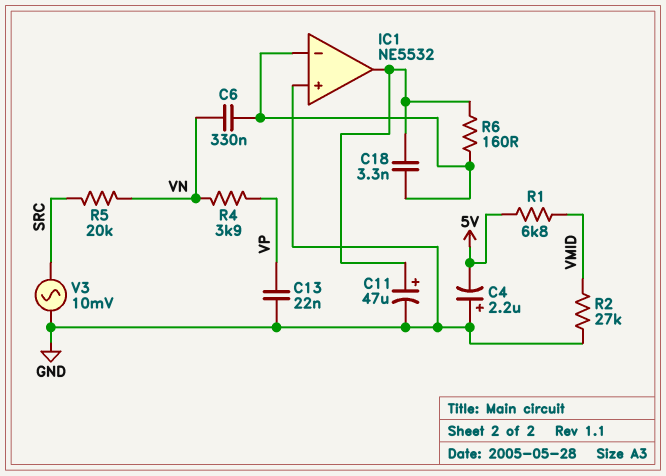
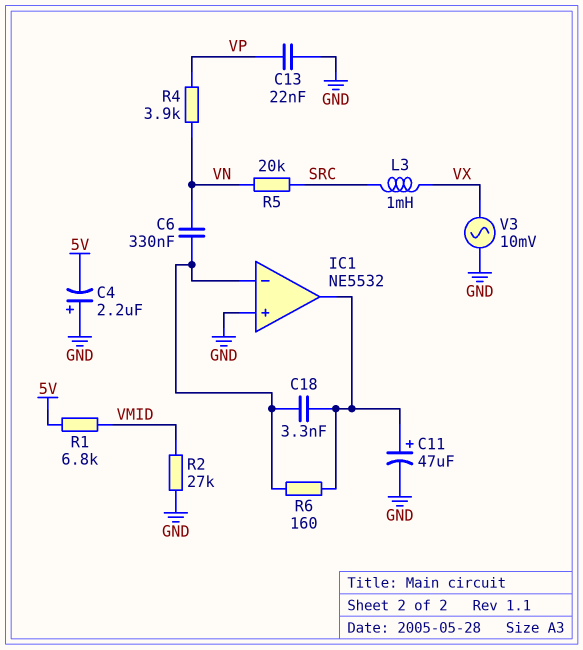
L3: none -> 1mH (SRC, VX)
V3: AC 10mV (GND, SRC) -> AC 10mV (GND, VX)

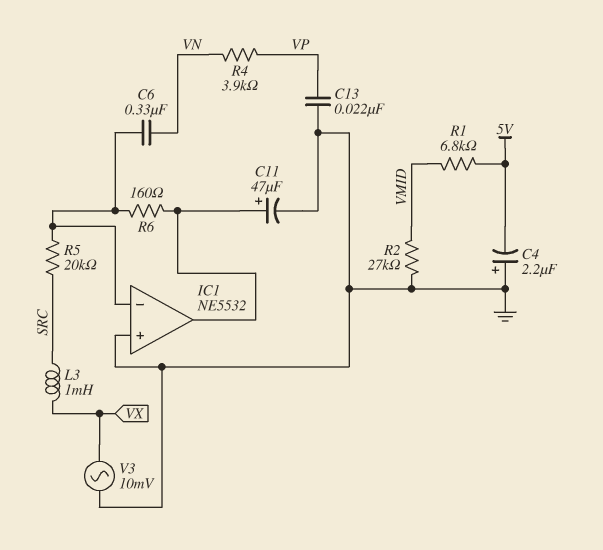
C18: 3.3nF (IC1/in-, IC1/out) -> none
R5: 20k (SRC, VN) -> 20k (IC1/in-, SRC)

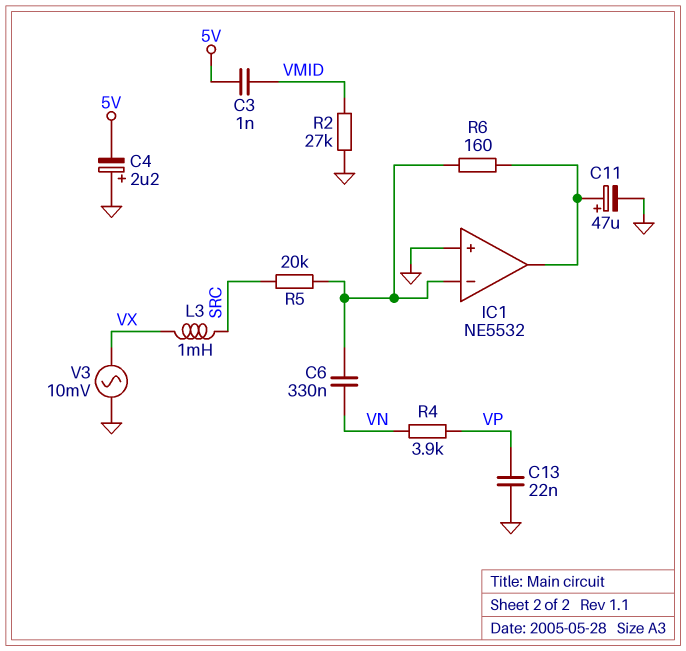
C3: none -> 1nF (5V, VMID)
R1: 6.8k (5V, VMID) -> none

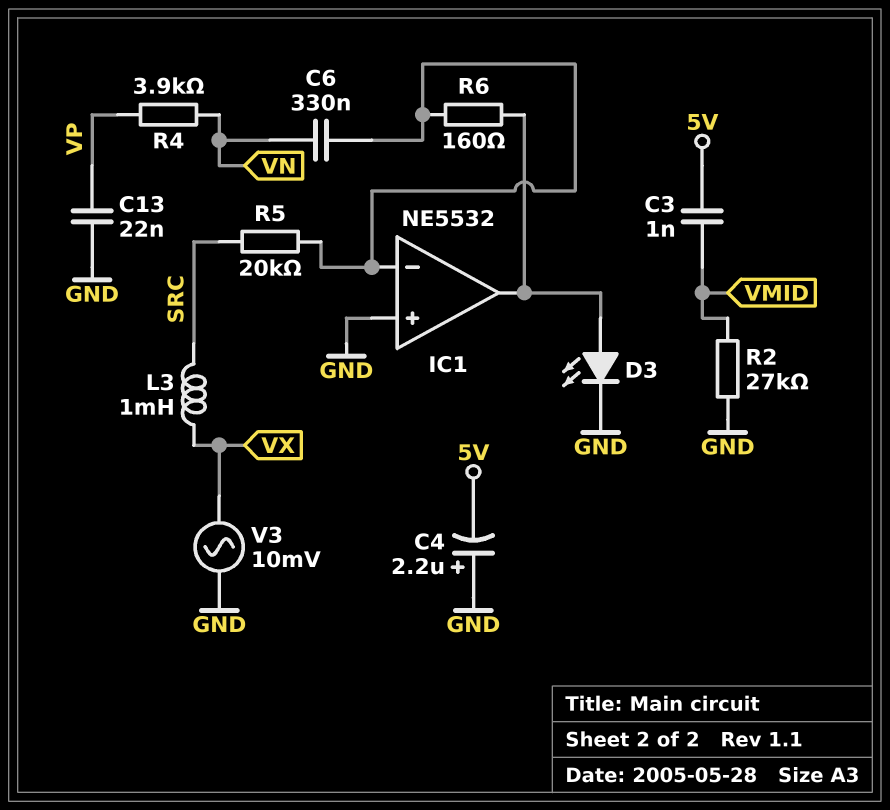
C11: 47uF (plus IC1/out, minus GND) -> none
D3: none -> LED (A IC1/out, K GND)

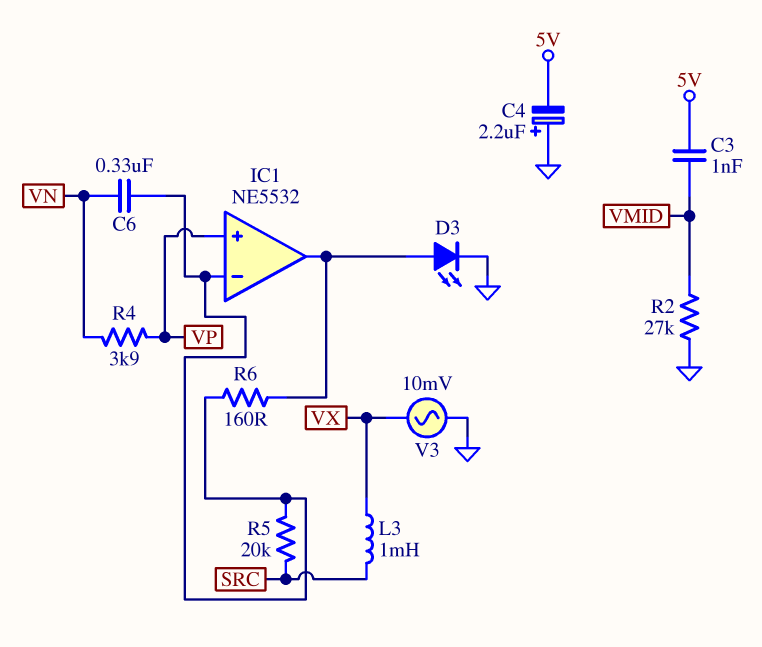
C13: 22nF (GND, VP) -> none
IC1 pin in+: GND -> VP

